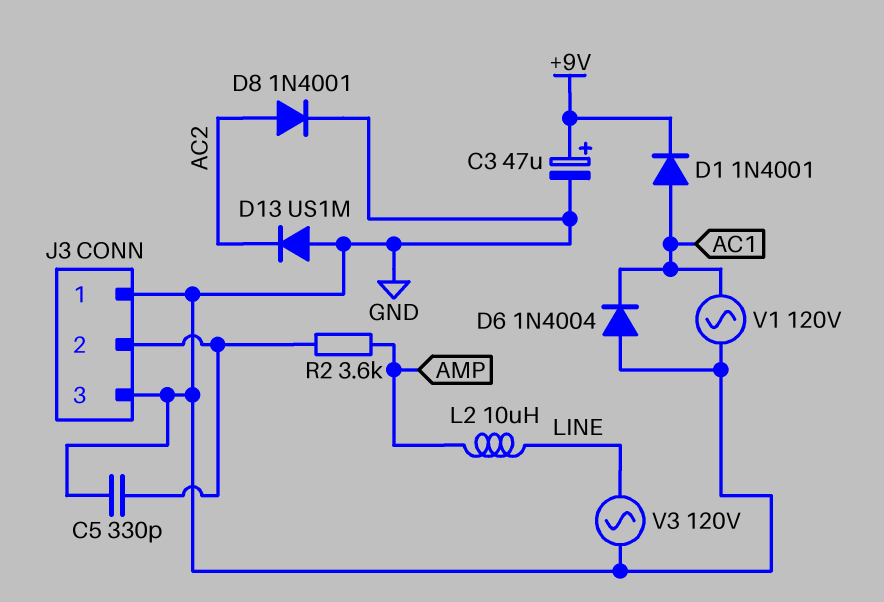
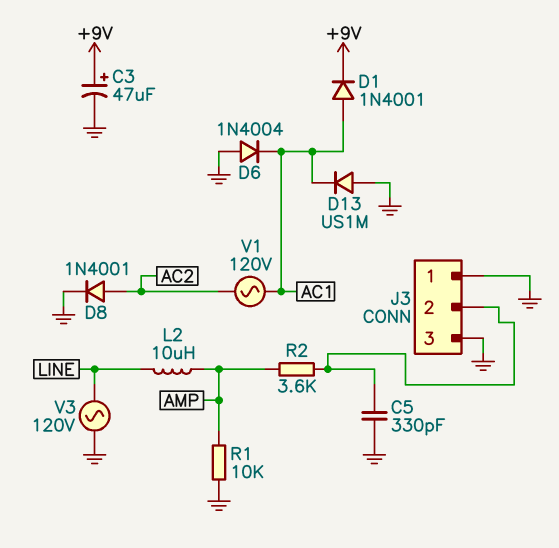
D13: diode US1M (A GND, K AC2) -> diode US1M (A GND, K AC1)
R1: none -> 10k (AMP, GND)
V1: AC 120V (AC1, GND) -> AC 120V (AC1, AC2)

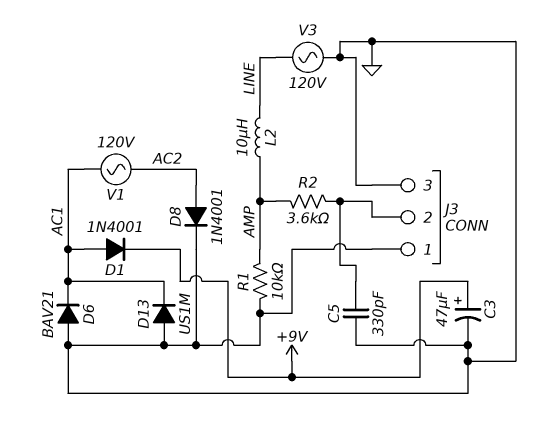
D6: diode 1N4004 (A GND, K AC1) -> diode BAV21 (A GND, K AC1)

